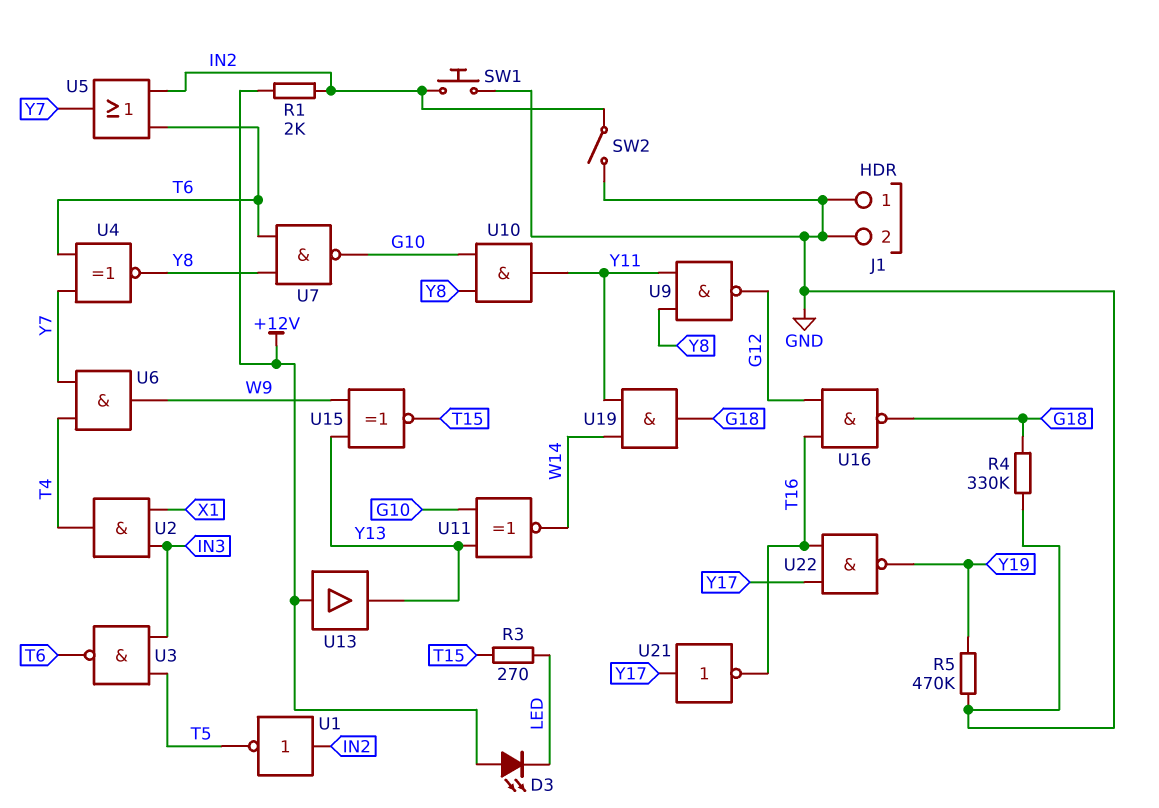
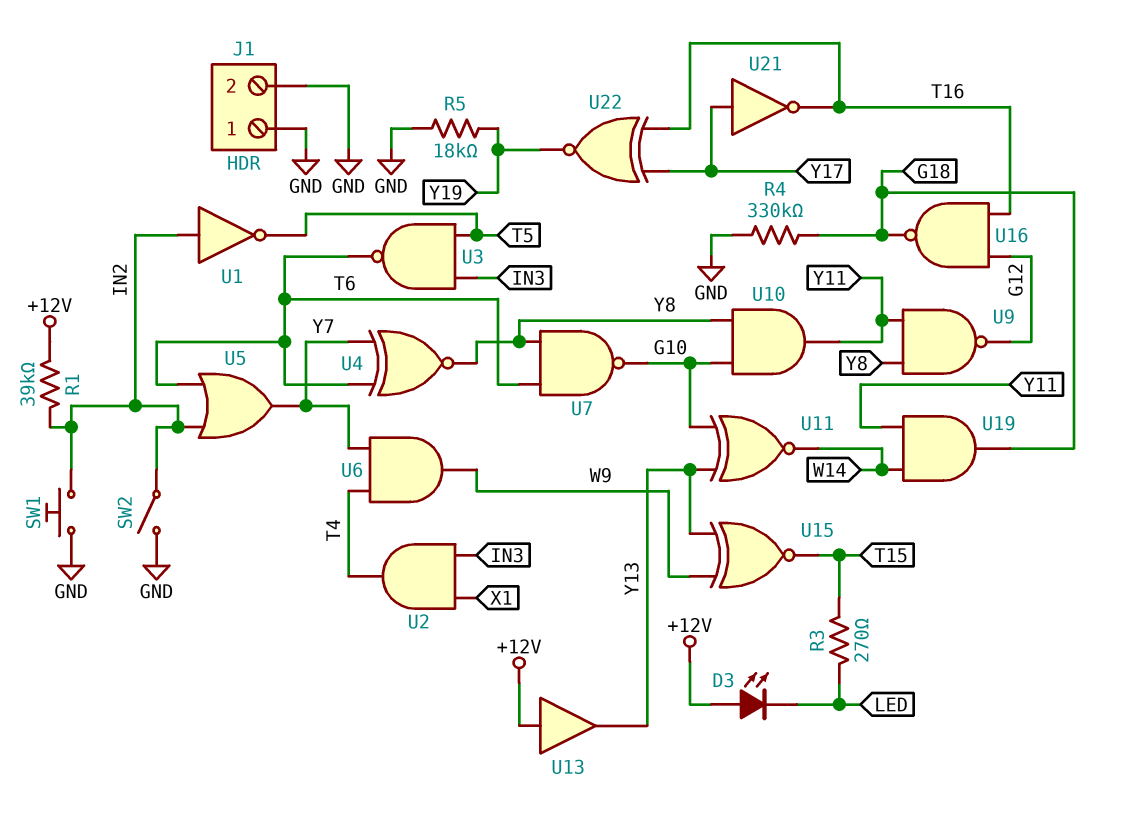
R1: 2k (+12V, IN2) -> 39k (+12V, IN2)
R5: 470k (GND, Y19) -> 18k (GND, Y19)
U22: NAND (in T16, in Y17, out Y19) -> XNOR (in T16, in Y17, out Y19)

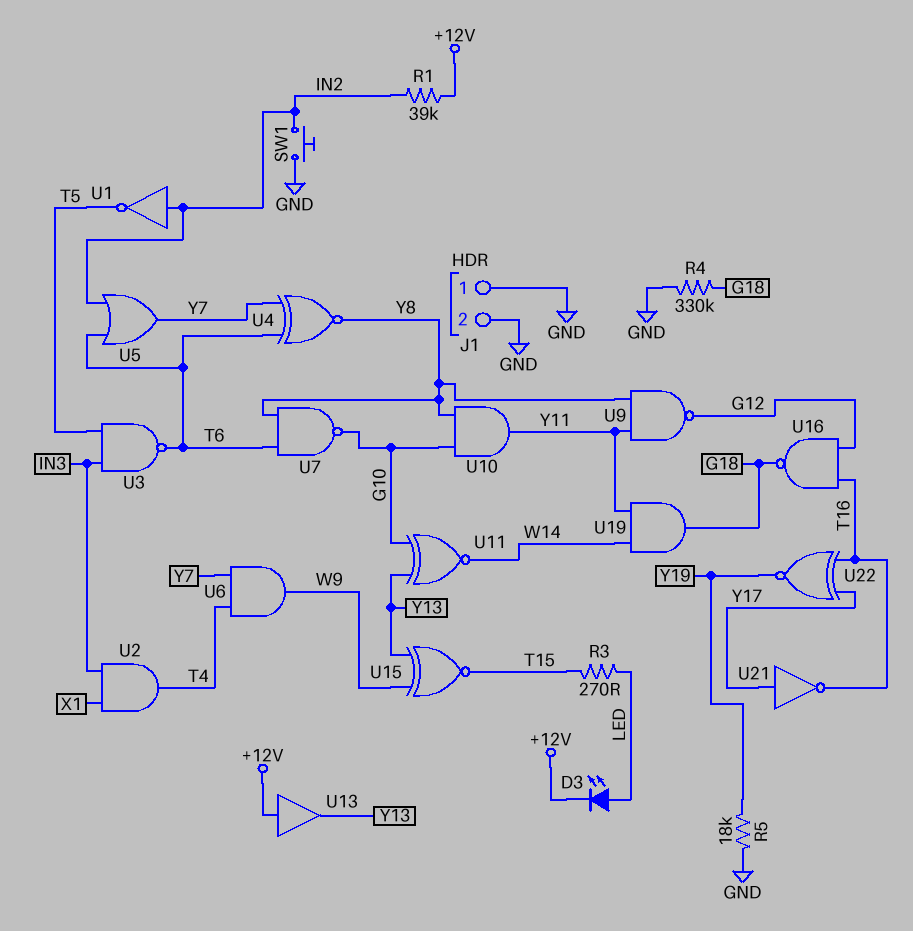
D3: LED (A +12V, K LED) -> LED (A LED, K +12V)
SW2: switch (GND, IN2) -> none

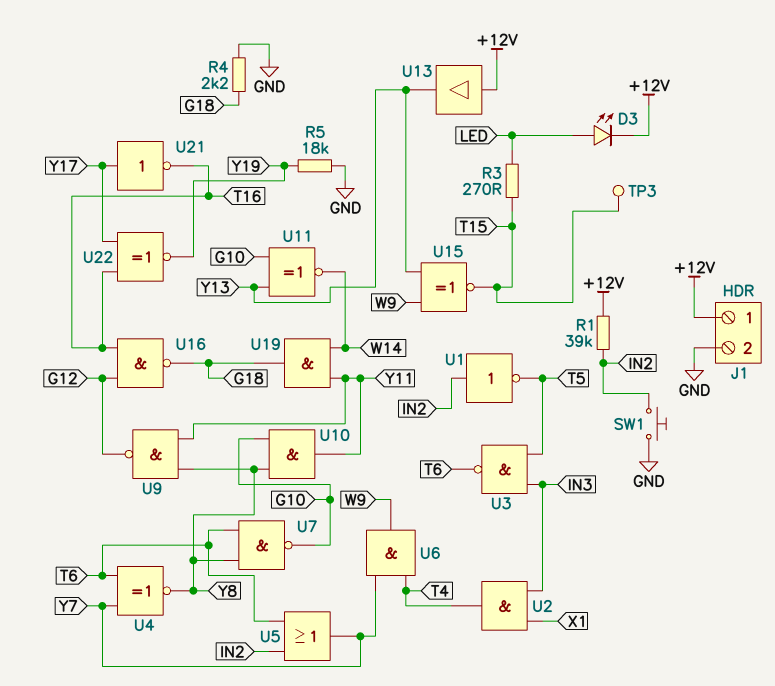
J1 pin 1: GND -> +12V
R4: 330k (G18, GND) -> 2.2k (G18, GND)
TP3: none -> test point (T15)

